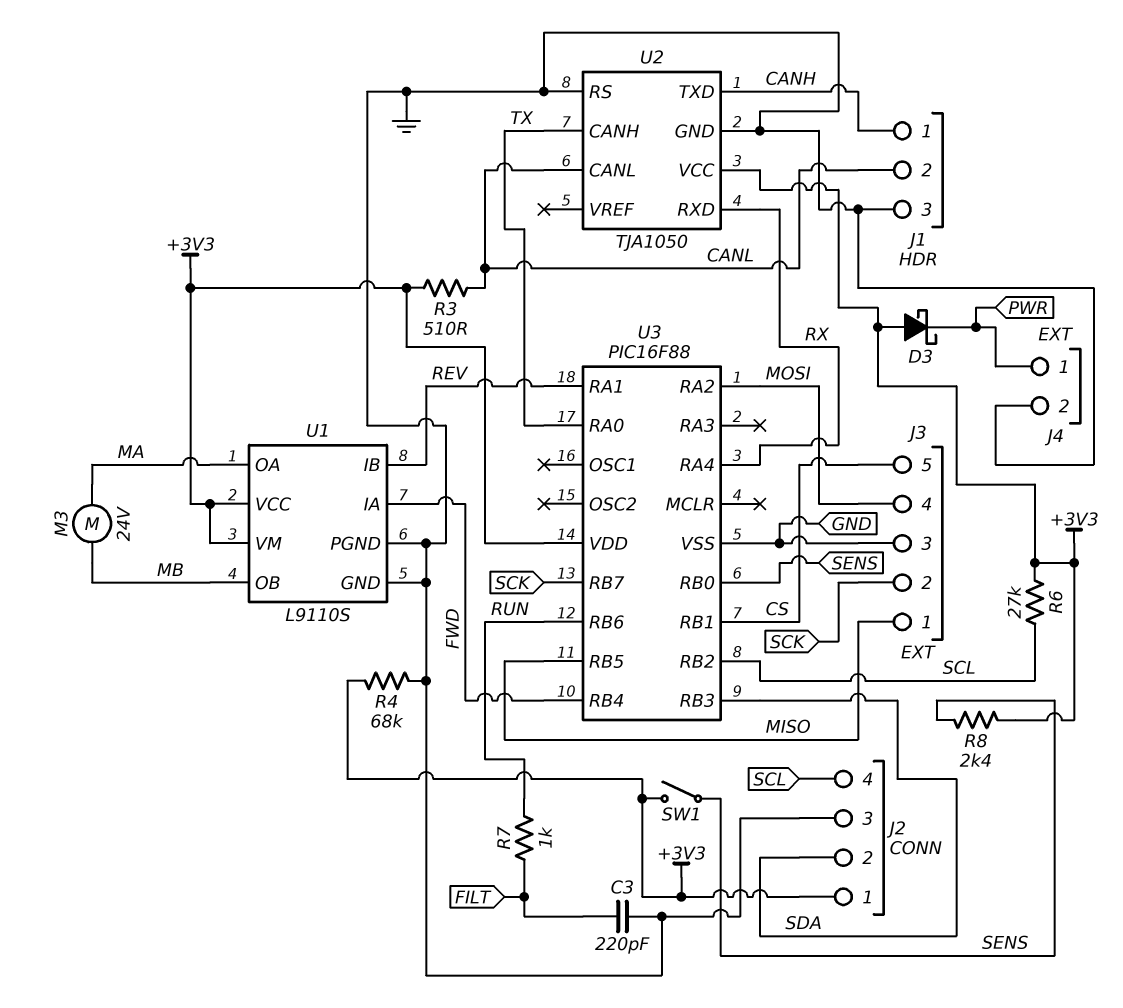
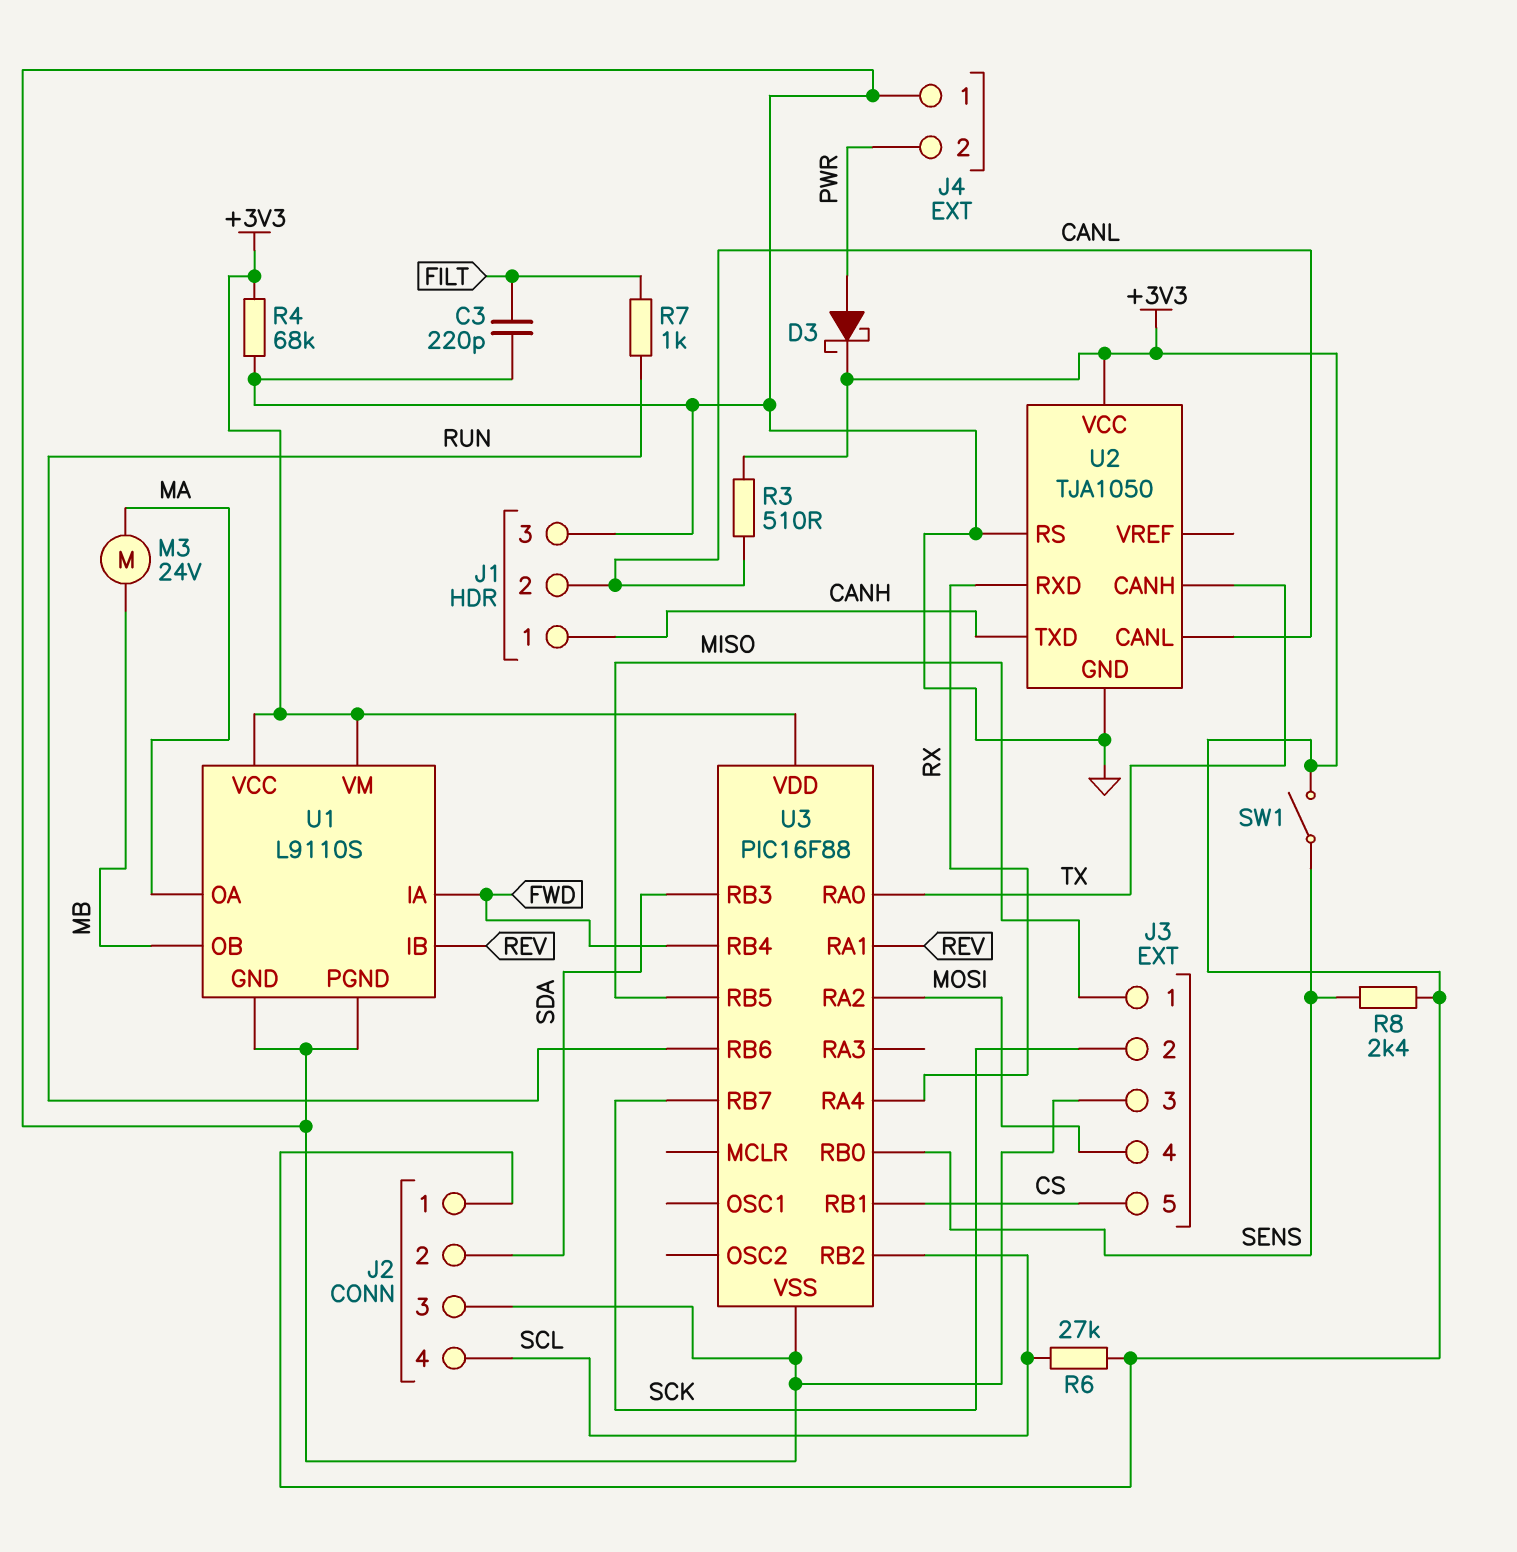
D3: schottky (A +3V3, K PWR) -> schottky (A PWR, K +3V3)
J4 pin 1: PWR -> GND
J4 pin 2: GND -> PWR

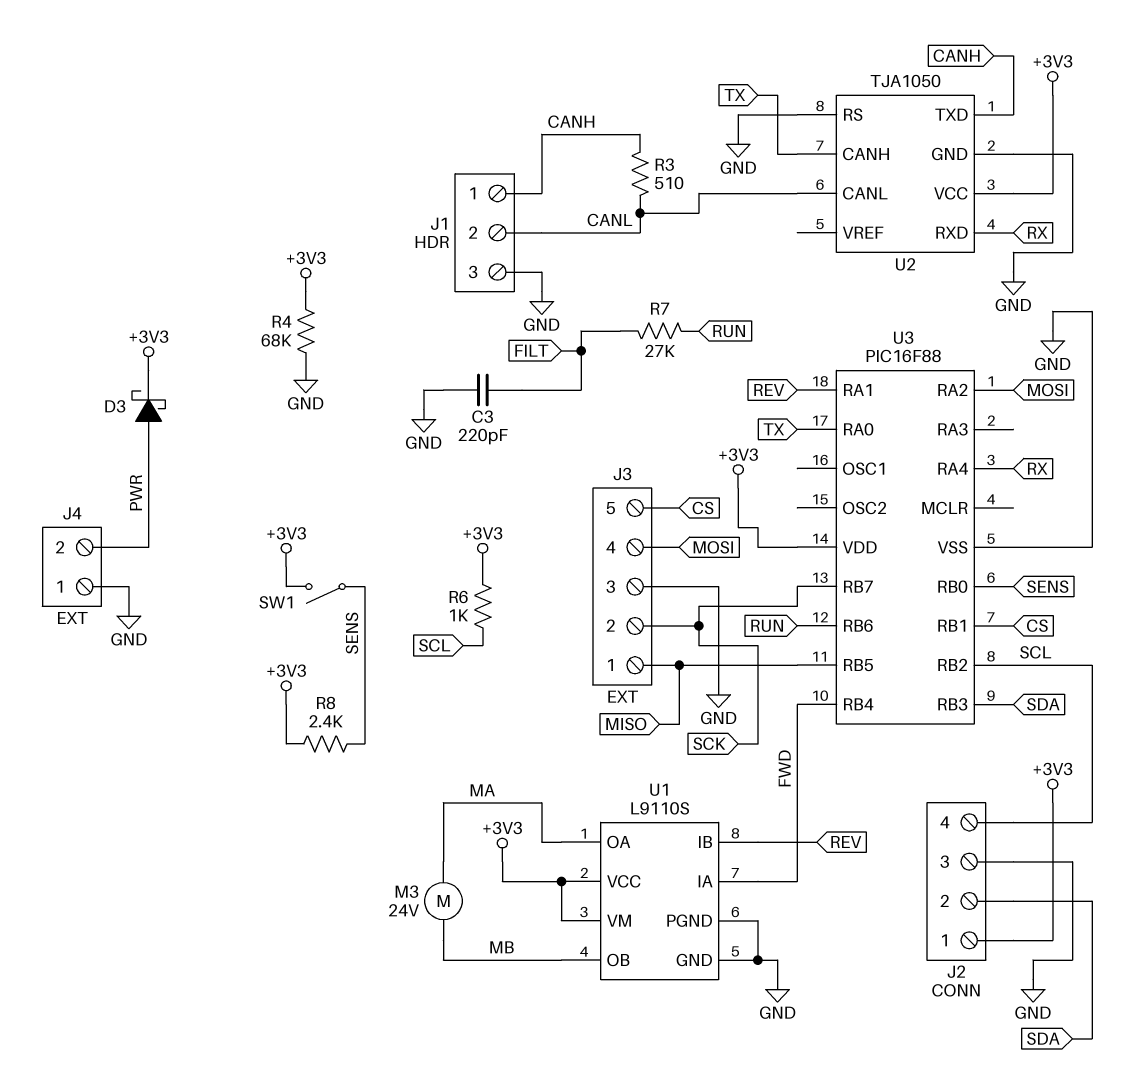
R3: 510 (+3V3, CANL) -> 510 (CANH, CANL)
R6: 27k (+3V3, SCL) -> 1k (+3V3, SCL)
R7: 1k (FILT, RUN) -> 27k (FILT, RUN)

